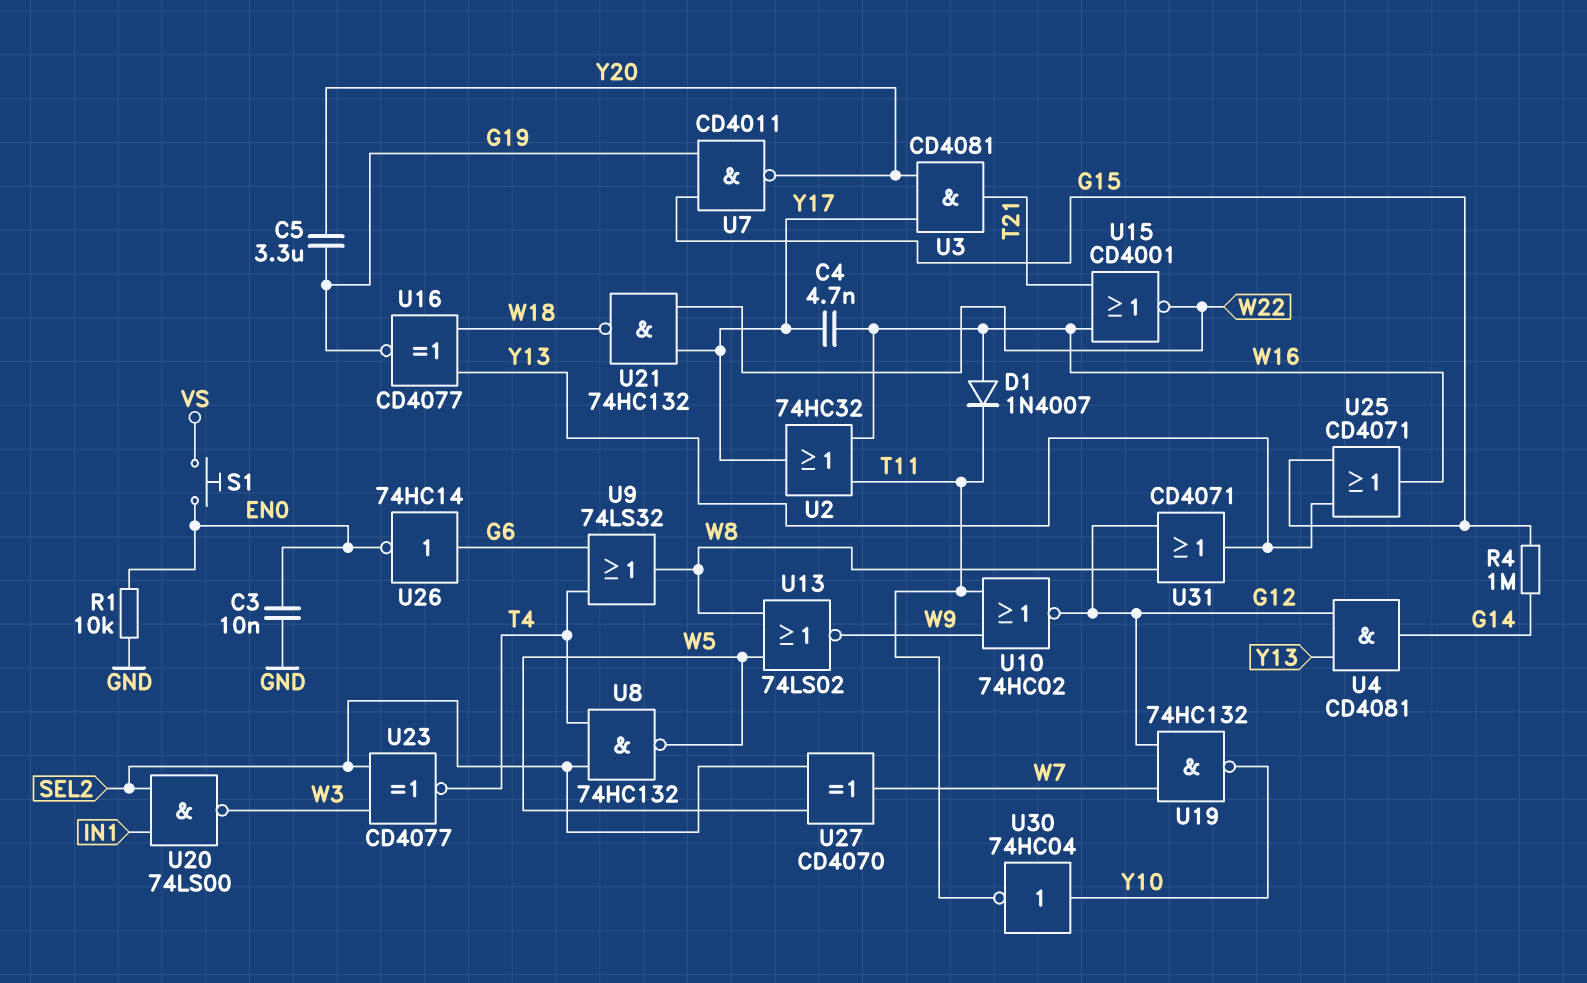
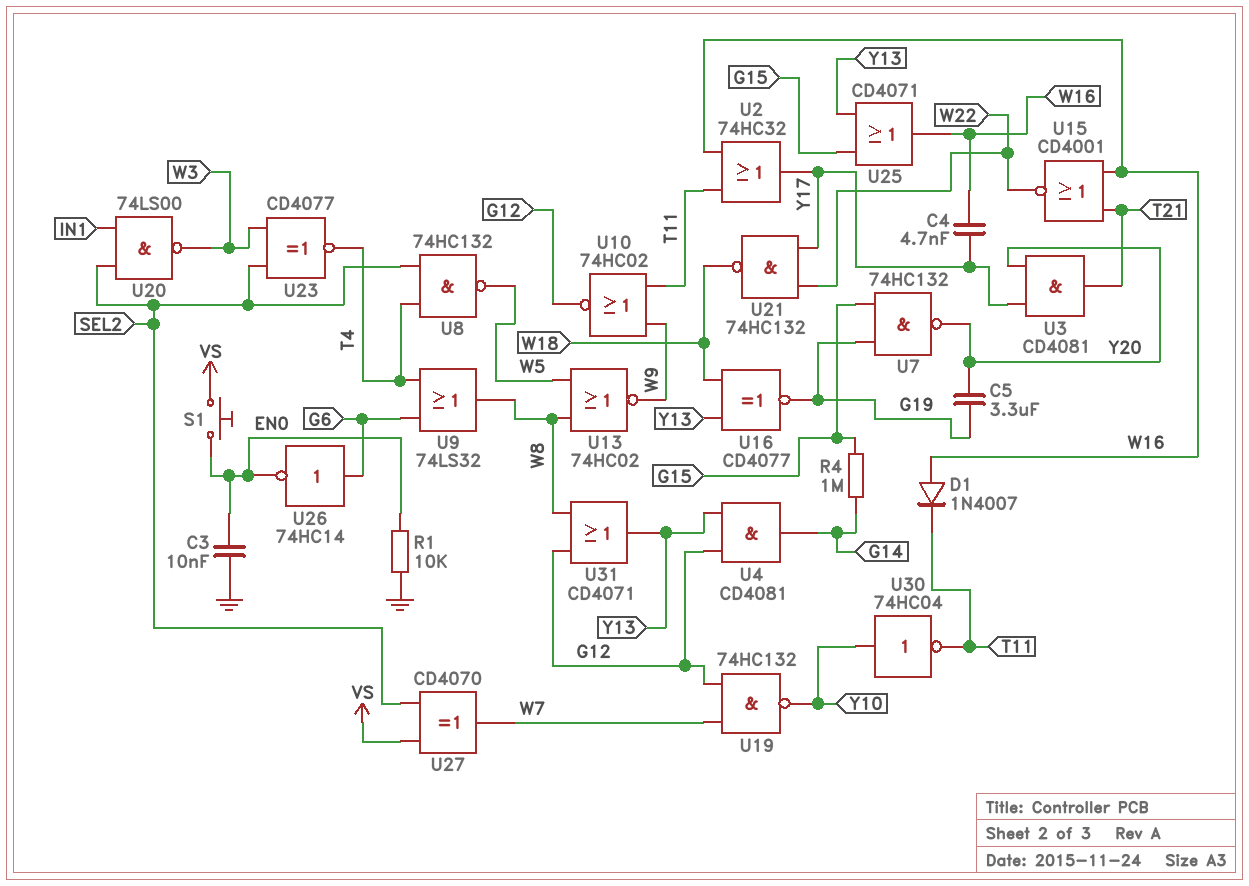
U7: NAND CD4011 (in G15, in G19, out Y20) -> NAND 74HC132 (in G15, in G19, out Y20)
U13: NOR 74LS02 (in W5, in W8, out W9) -> NOR 74HC02 (in W5, in W8, out W9)
U27: XOR CD4070 (in SEL2, in W5, out W7) -> XOR CD4070 (in SEL2, in VS, out W7)

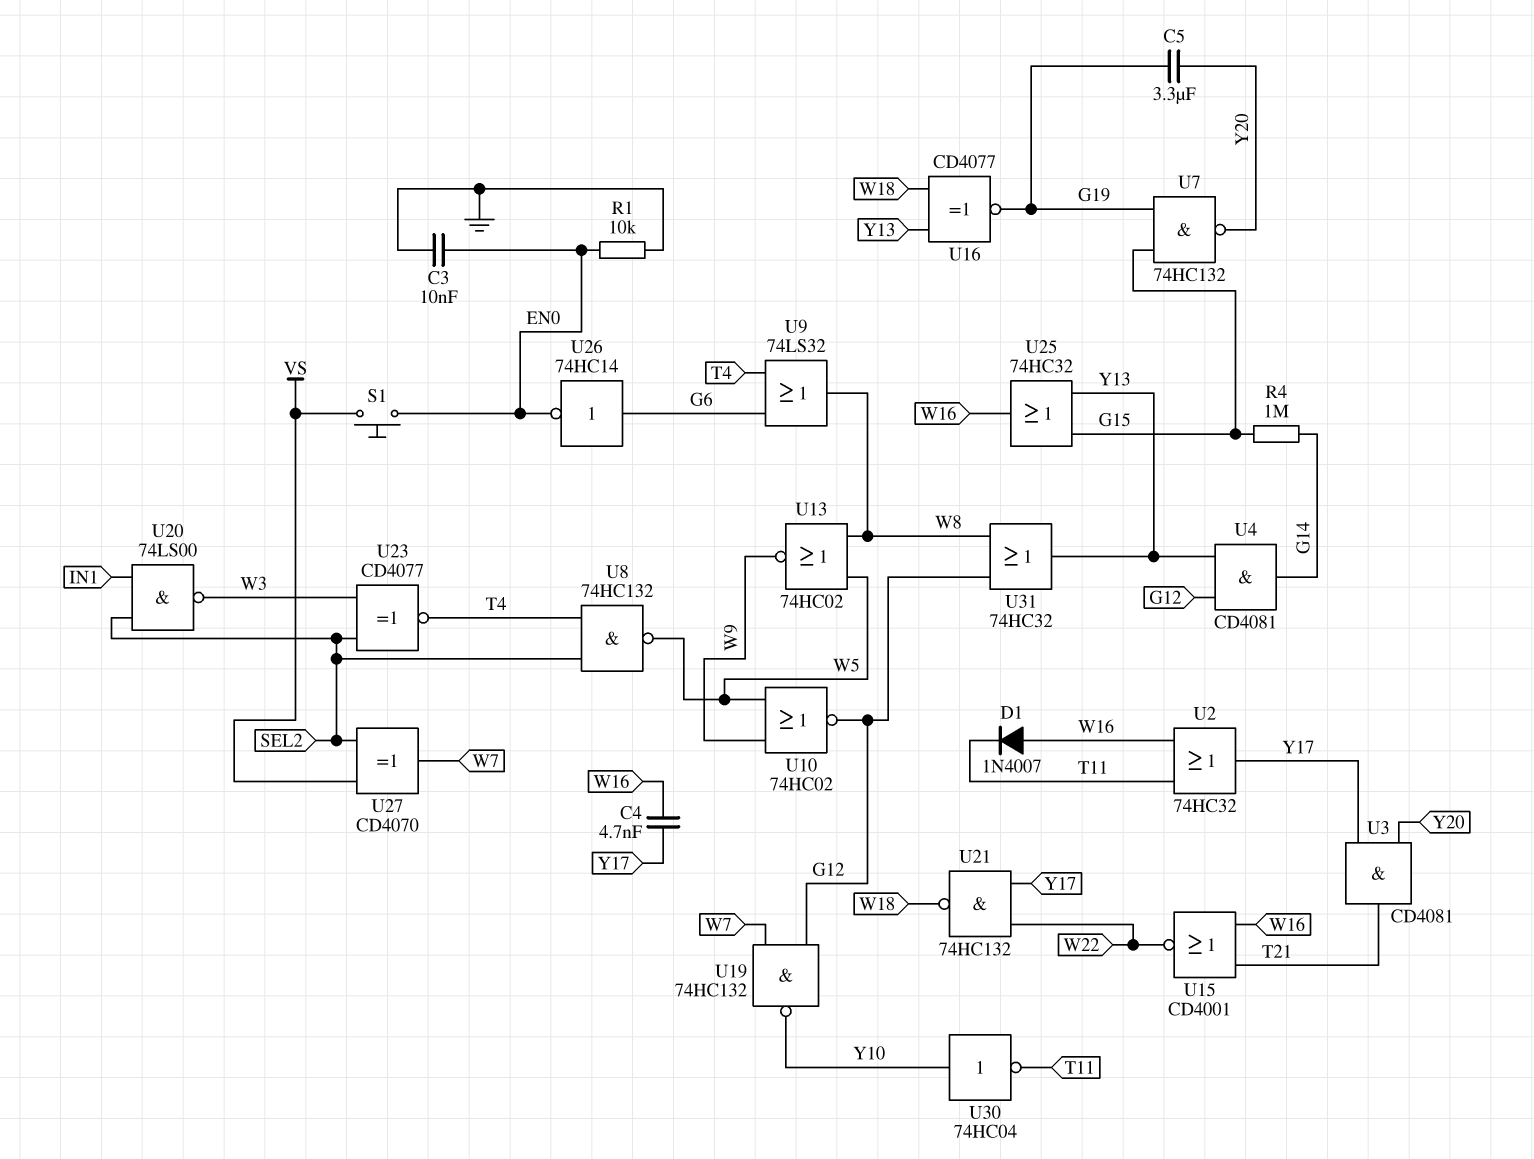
U10: NOR 74HC02 (in T11, in W9, out G12) -> NOR 74HC02 (in W5, in W9, out G12)
U25: OR CD4071 (in G15, in Y13, out W16) -> OR 74HC32 (in G15, in Y13, out W16)
U31: OR CD4071 (in G12, in W8, out Y13) -> OR 74HC32 (in G12, in W8, out Y13)

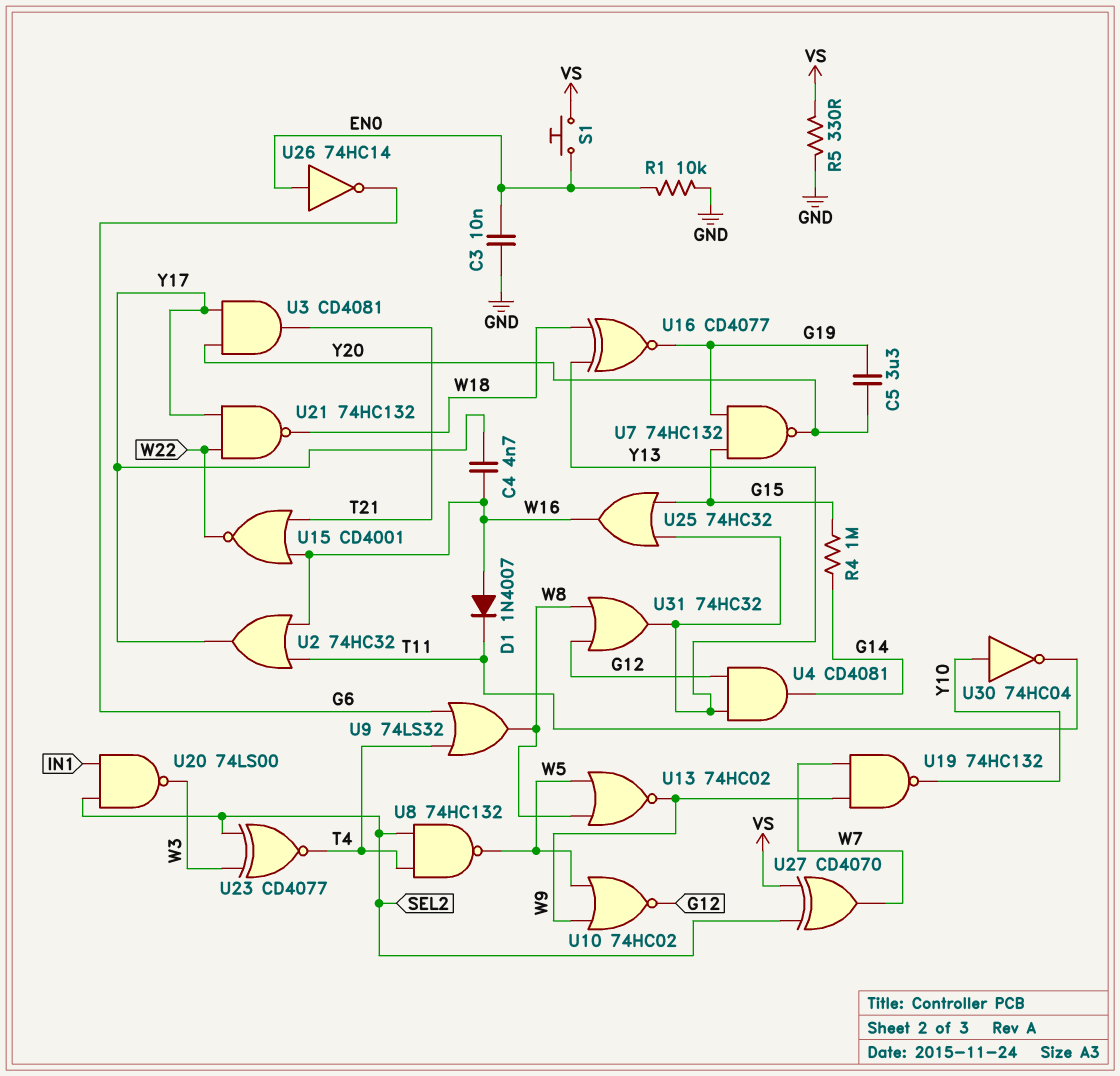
R5: none -> 330 (GND, VS)
U19: NAND 74HC132 (in G12, in W7, out Y10) -> NAND 74HC132 (in W7, in W9, out Y10)
U26: NOT 74HC14 (in G6, out EN0) -> NOT 74HC14 (in EN0, out G6)

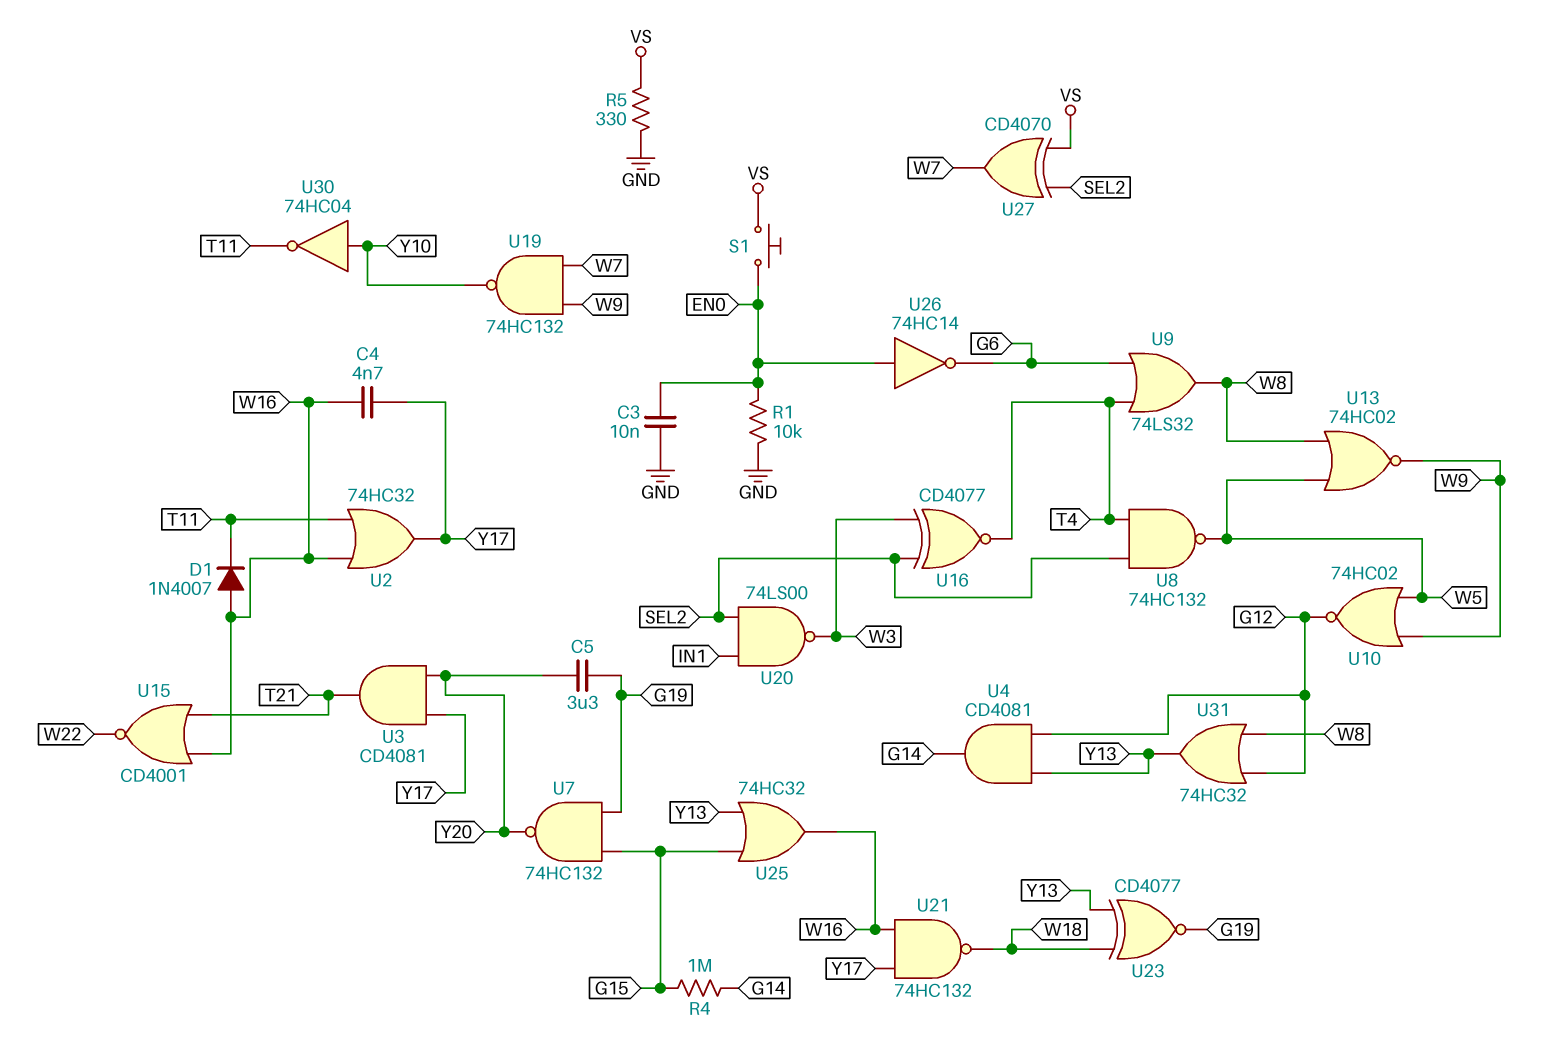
U16: XNOR CD4077 (in W18, in Y13, out G19) -> XNOR CD4077 (in SEL2, in W3, out T4)
U21: NAND 74HC132 (in W22, in Y17, out W18) -> NAND 74HC132 (in W16, in Y17, out W18)
U23: XNOR CD4077 (in SEL2, in W3, out T4) -> XNOR CD4077 (in W18, in Y13, out G19)

